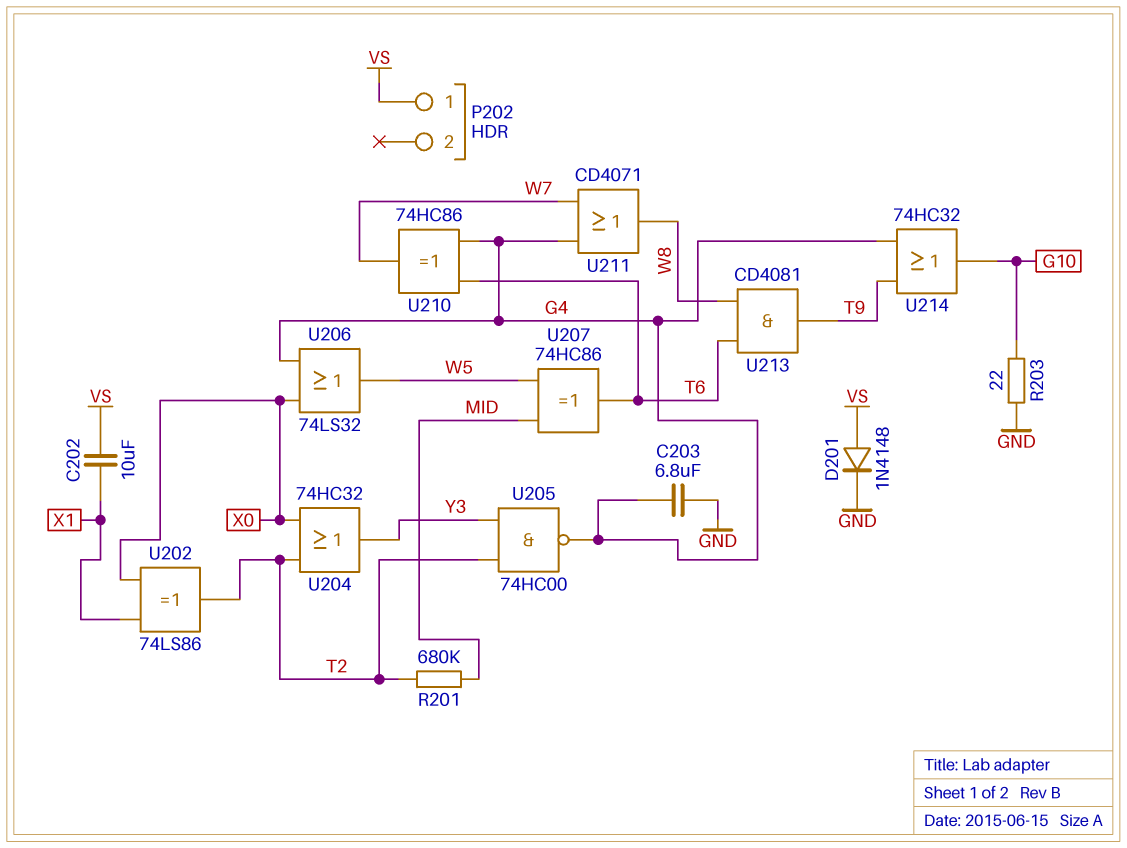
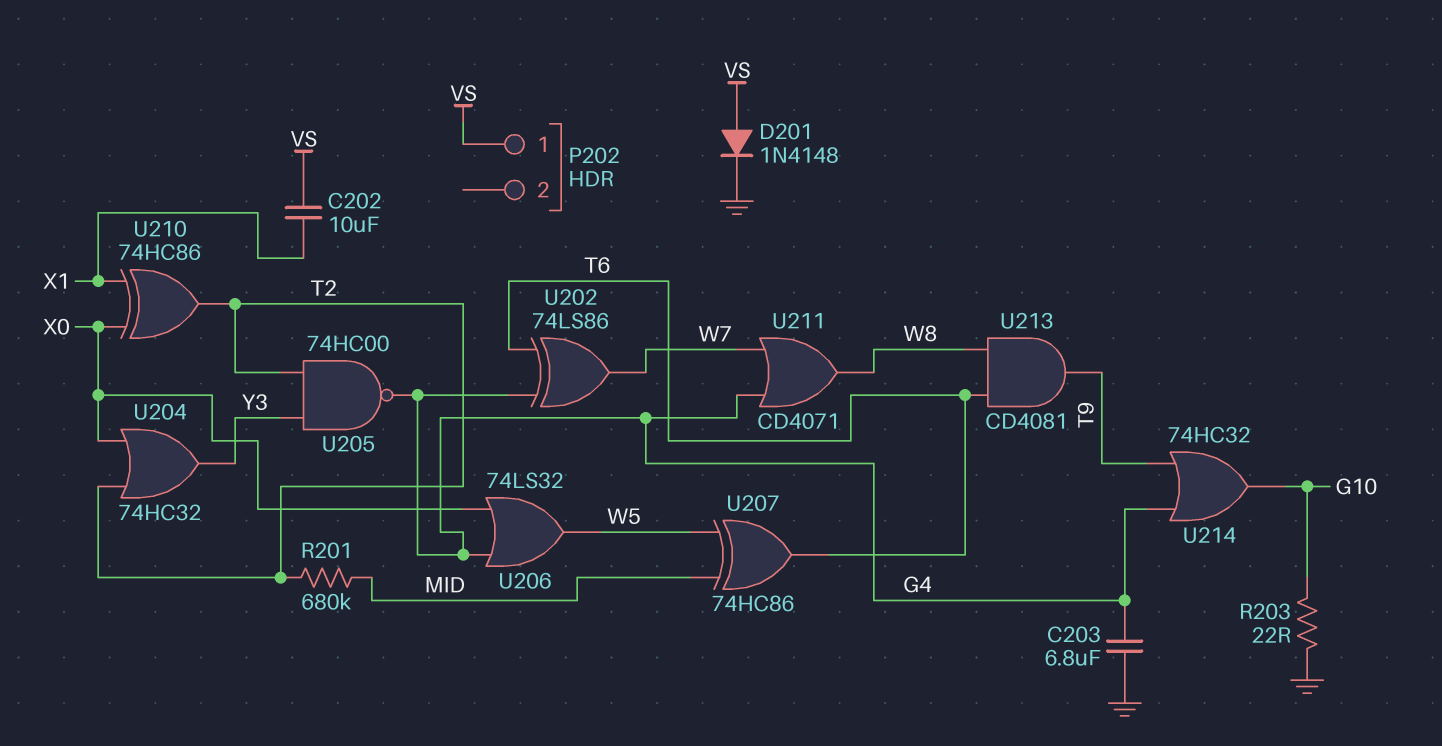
U202: XOR 74LS86 (in X0, in X1, out T2) -> XOR 74LS86 (in G4, in T6, out W7)
U210: XOR 74HC86 (in G4, in T6, out W7) -> XOR 74HC86 (in X0, in X1, out T2)

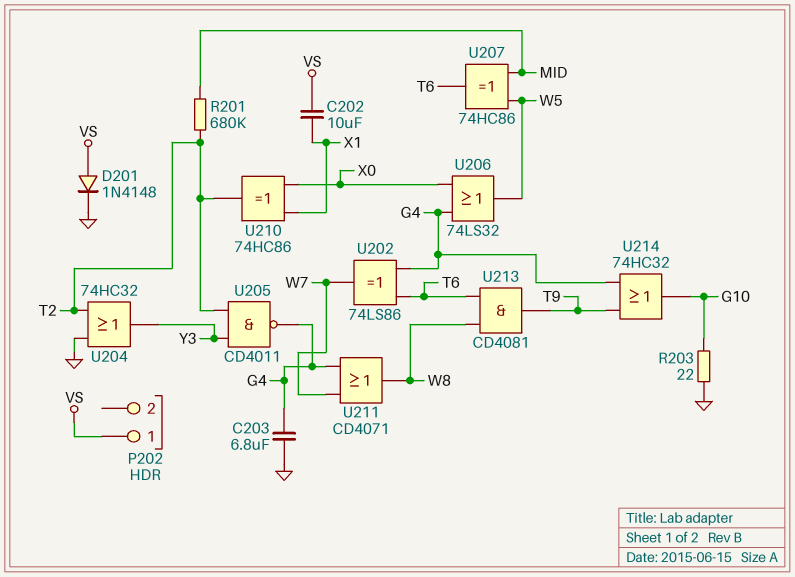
U204: OR 74HC32 (in T2, in X0, out Y3) -> OR 74HC32 (in GND, in T2, out Y3)
U205: NAND 74HC00 (in T2, in Y3, out G4) -> NAND CD4011 (in T2, in Y3, out G4)

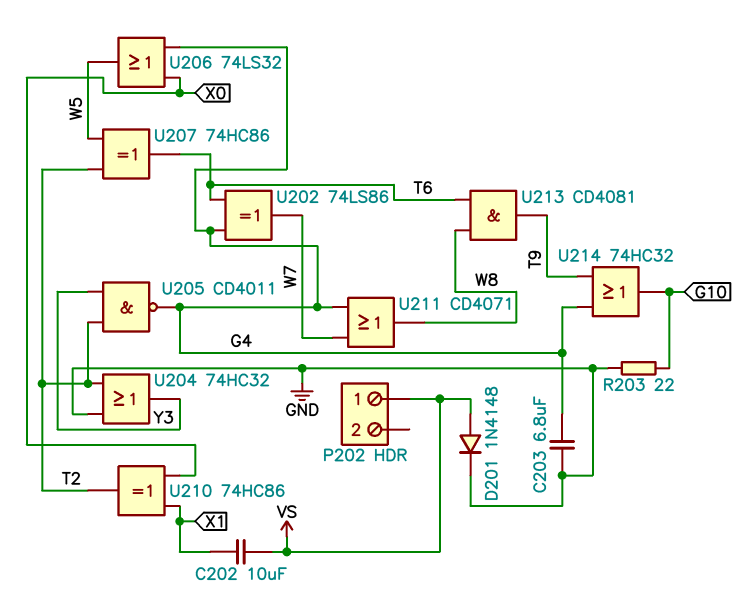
R201: 680k (MID, T2) -> none
U207: XOR 74HC86 (in MID, in W5, out T6) -> XOR 74HC86 (in T2, in W5, out T6)

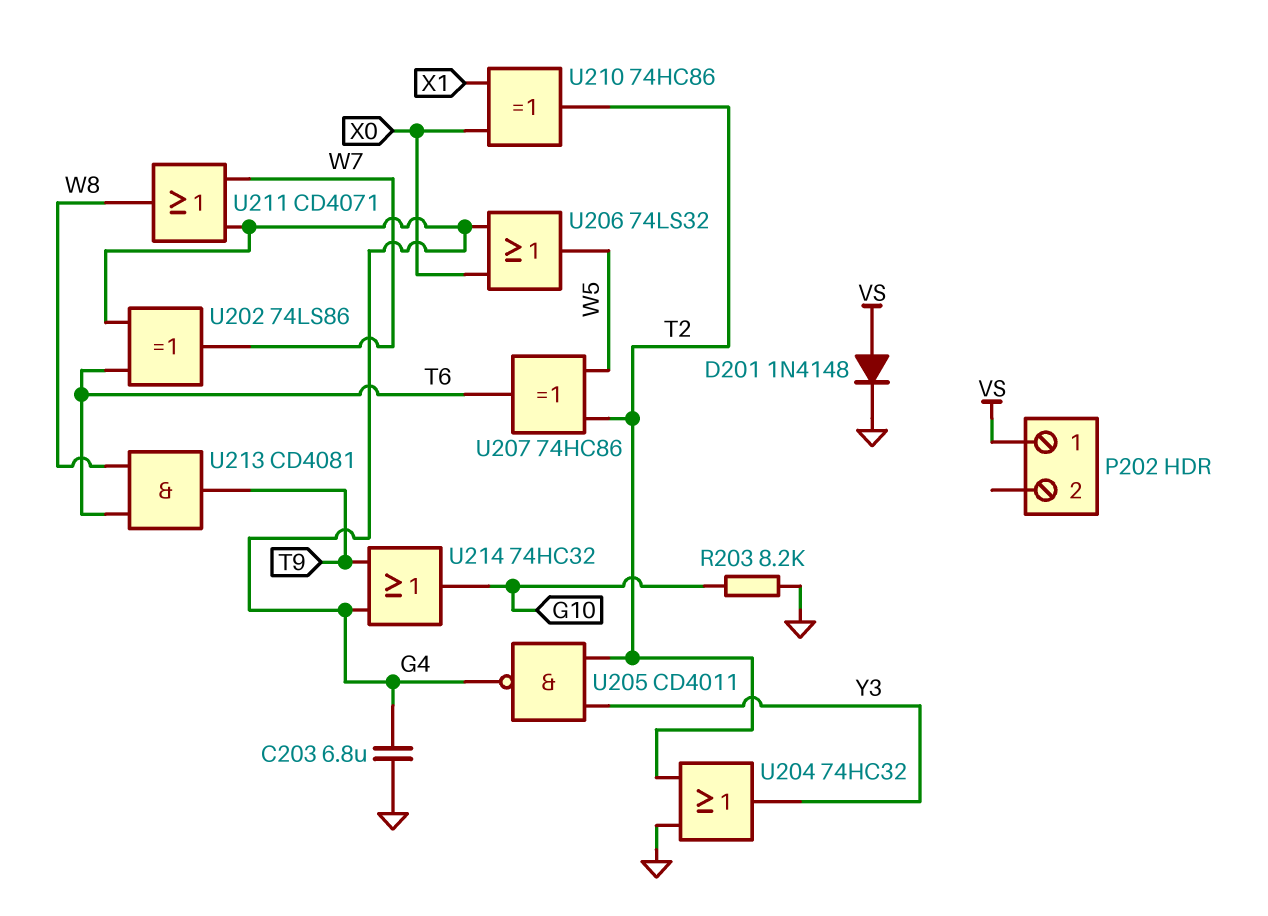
C202: 10uF (VS, X1) -> none
R203: 22 (G10, GND) -> 8.2k (G10, GND)

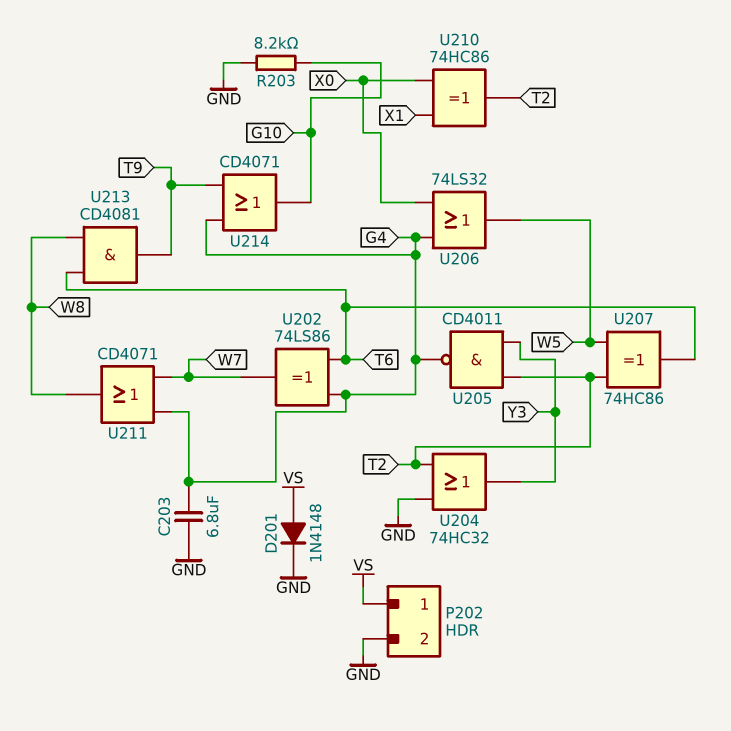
P202 pin 2: none -> GND
U214: OR 74HC32 (in G4, in T9, out G10) -> OR CD4071 (in G4, in T9, out G10)

